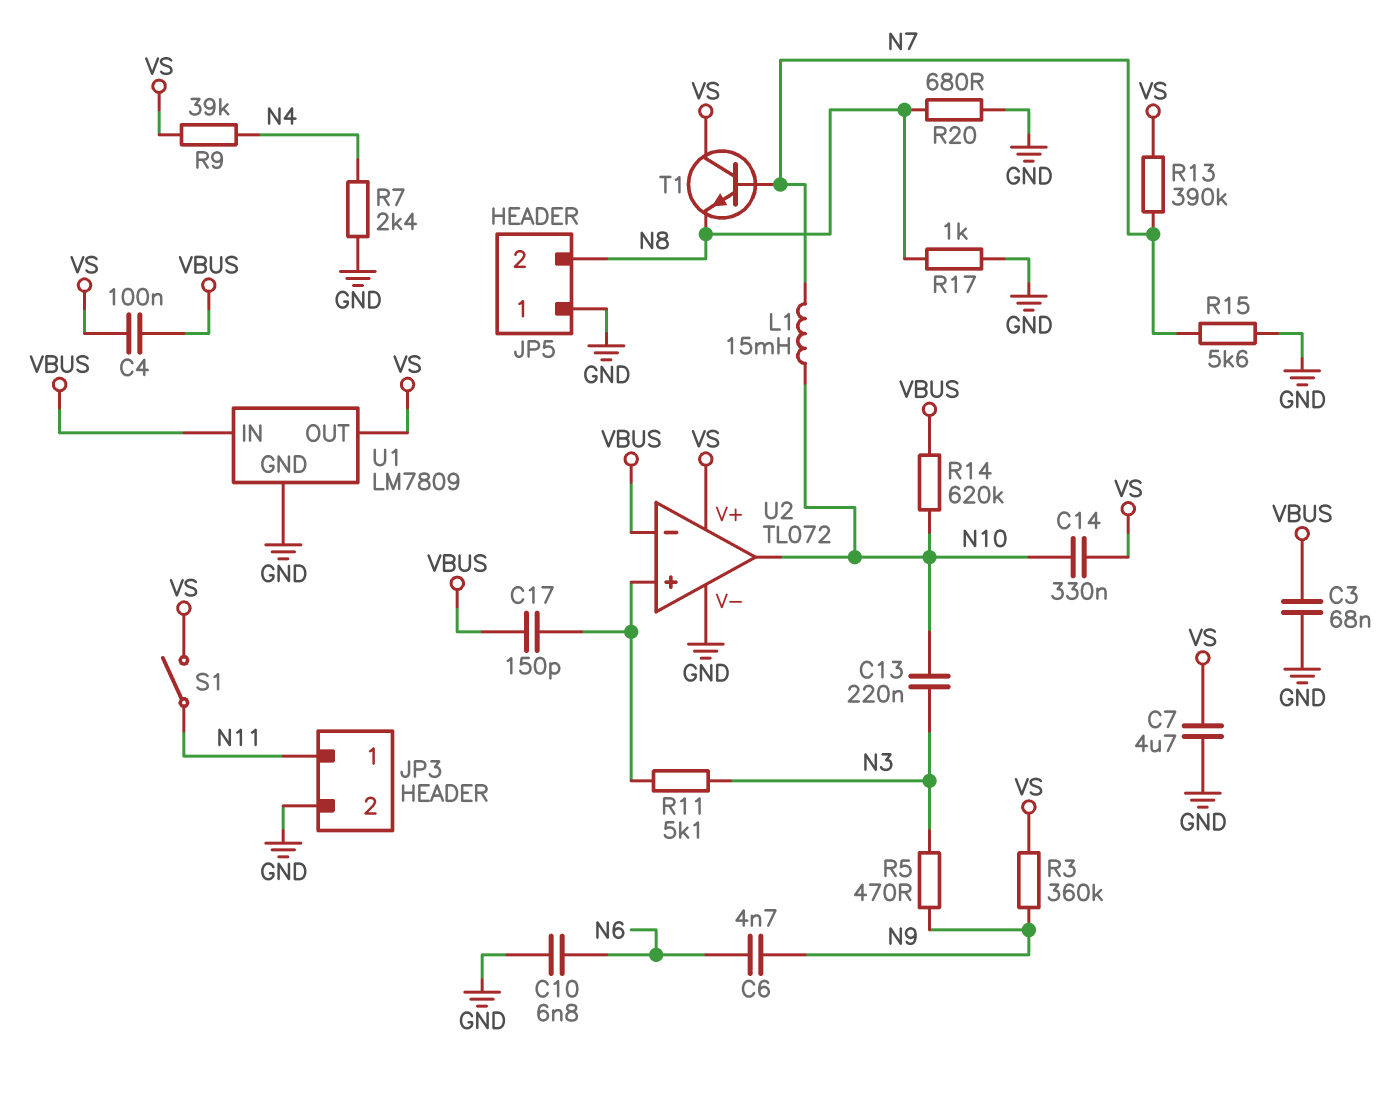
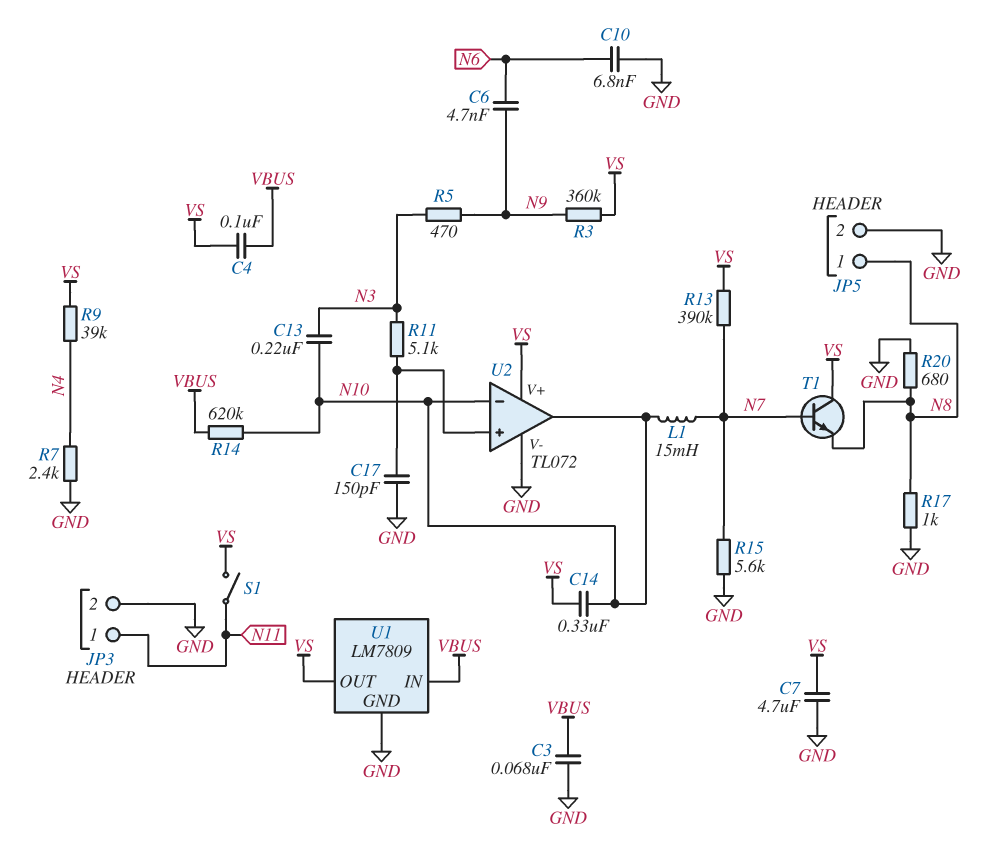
C17: 150pF (U2/in+, VBUS) -> 150pF (GND, U2/in+)
JP5 pin 1: GND -> N8
JP5 pin 2: N8 -> GND
U2 pin in-: VBUS -> N10

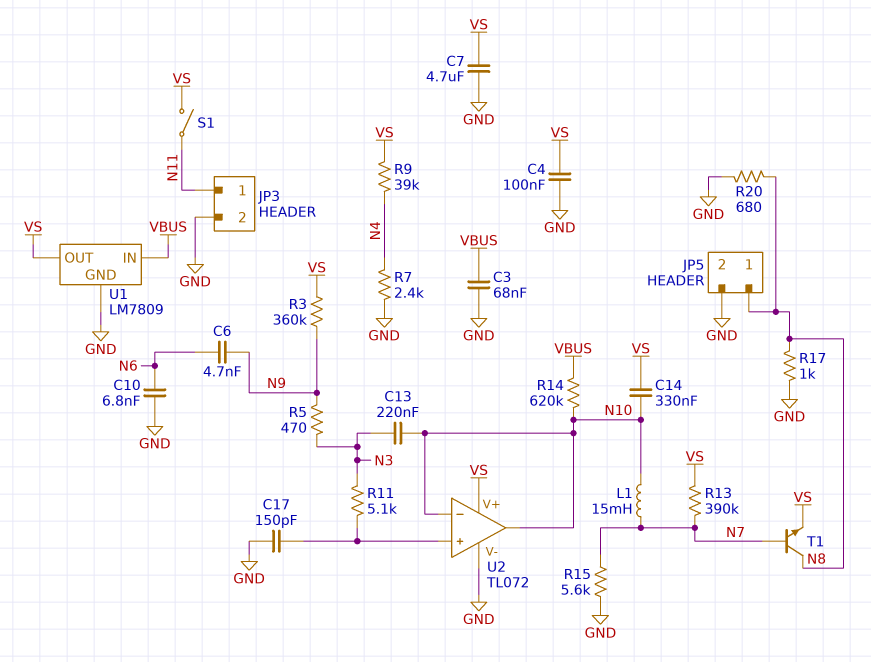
C4: 100nF (VBUS, VS) -> 100nF (GND, VS)
T1: NPN (B N7, C VS, E N8) -> NPN (B N7, C N8, E VS)

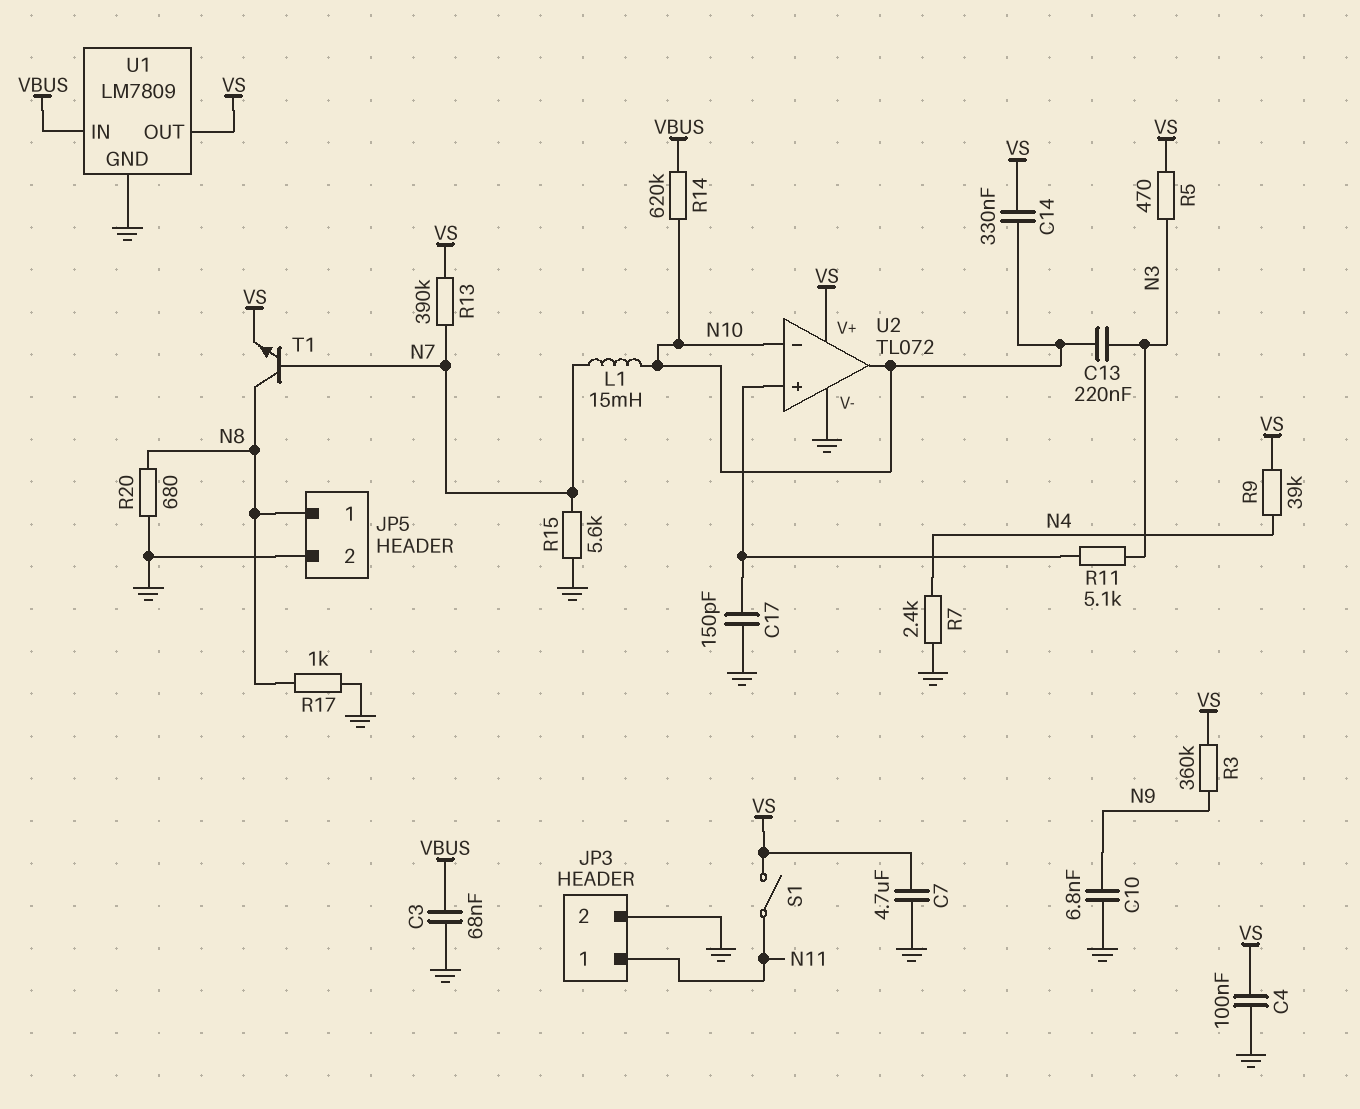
C6: 4.7nF (N6, N9) -> none
C10: 6.8nF (GND, N6) -> 6.8nF (GND, N9)
R5: 470 (N3, N9) -> 470 (N3, VS)

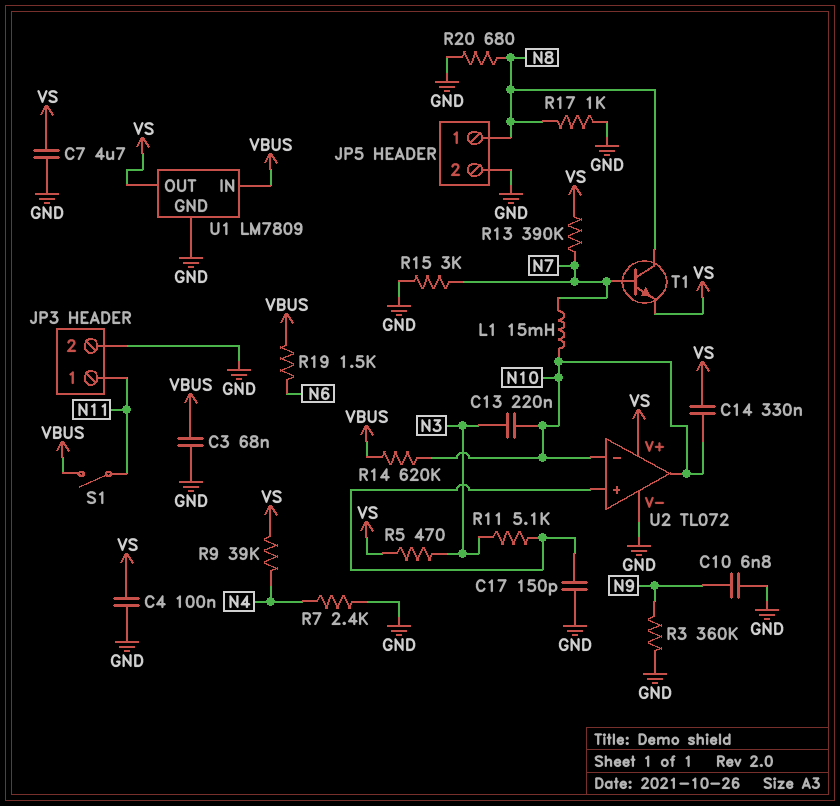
R3: 360k (N9, VS) -> 360k (GND, N9)
R15: 5.6k (GND, N7) -> 3k (GND, N7)
R19: none -> 1.5k (N6, VBUS)
S1: switch (N11, VS) -> switch (N11, VBUS)

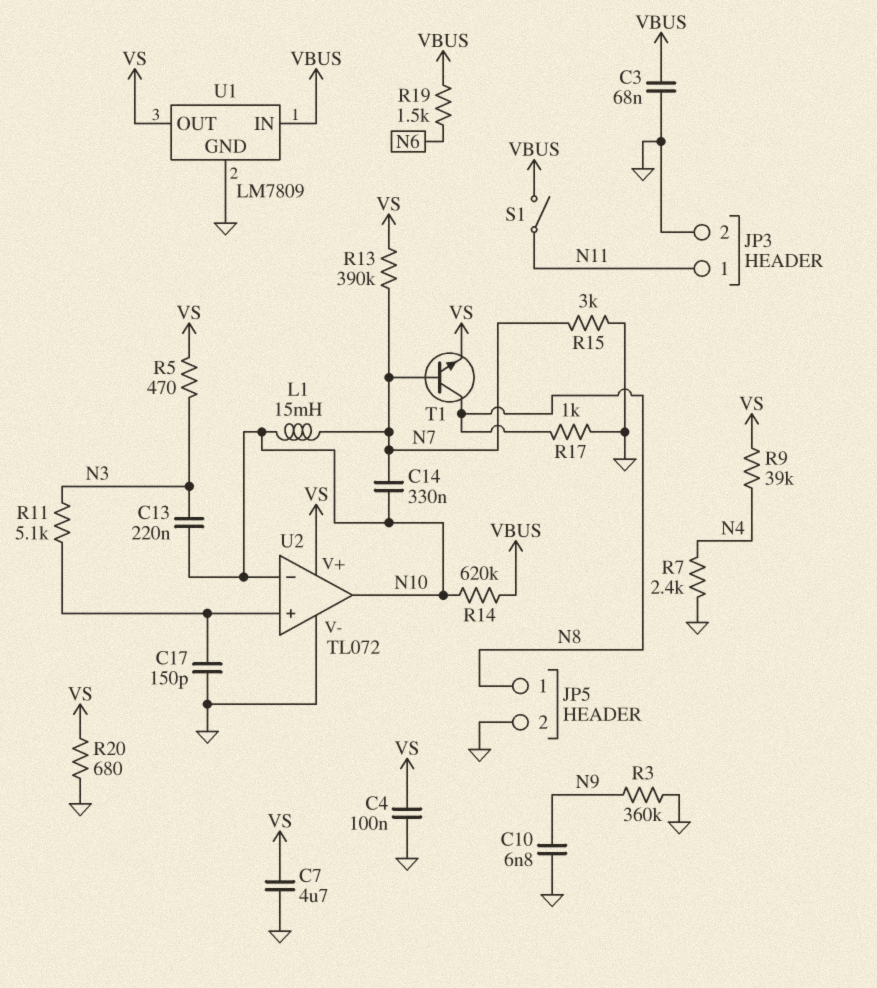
C14: 330nF (N10, VS) -> 330nF (N7, N10)
R20: 680 (GND, N8) -> 680 (GND, VS)

